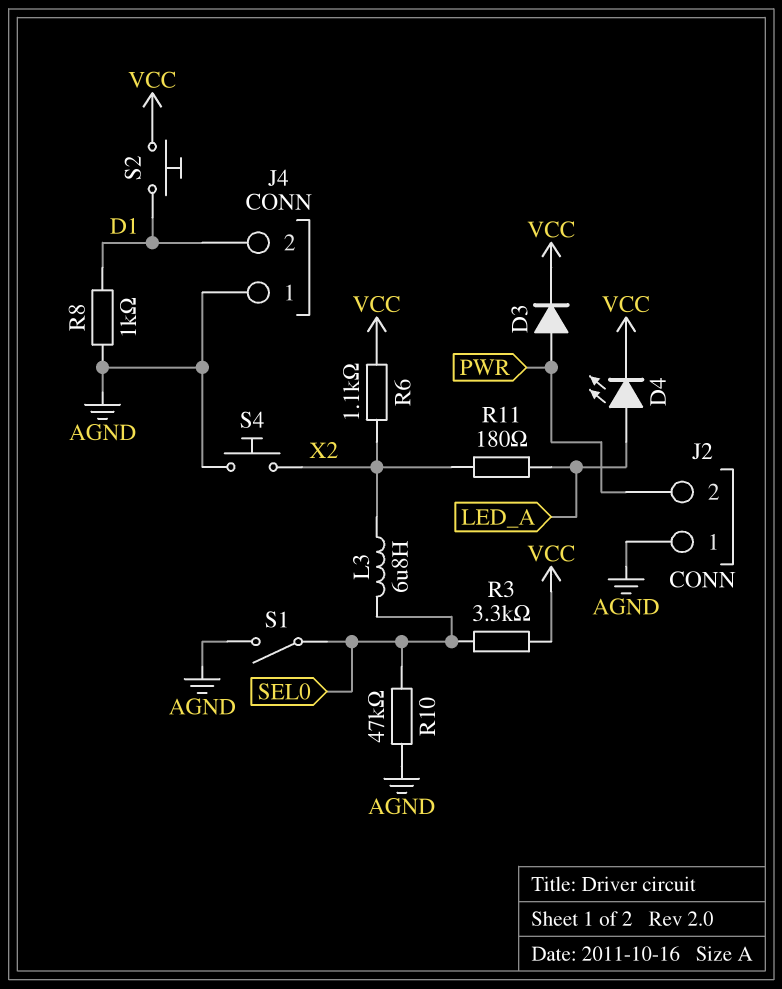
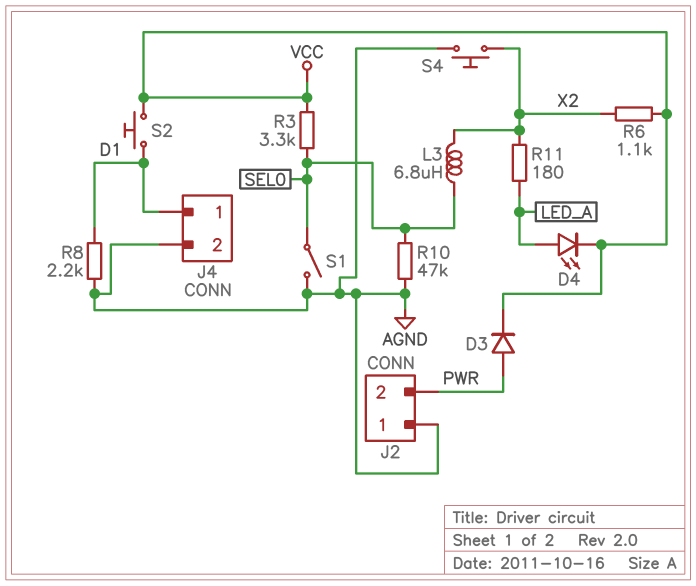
J4 pin 1: AGND -> D1
J4 pin 2: D1 -> AGND
R8: 1k (AGND, D1) -> 2.2k (AGND, D1)

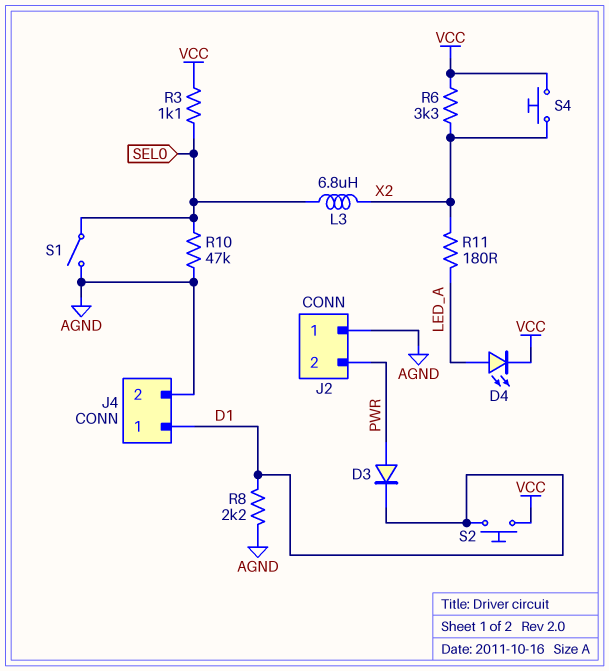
D3: diode (A PWR, K VCC) -> diode (A PWR, K D1)
R3: 3.3k (SEL0, VCC) -> 1.1k (SEL0, VCC)
R6: 1.1k (VCC, X2) -> 3.3k (VCC, X2)
S4: button (AGND, X2) -> button (VCC, X2)

